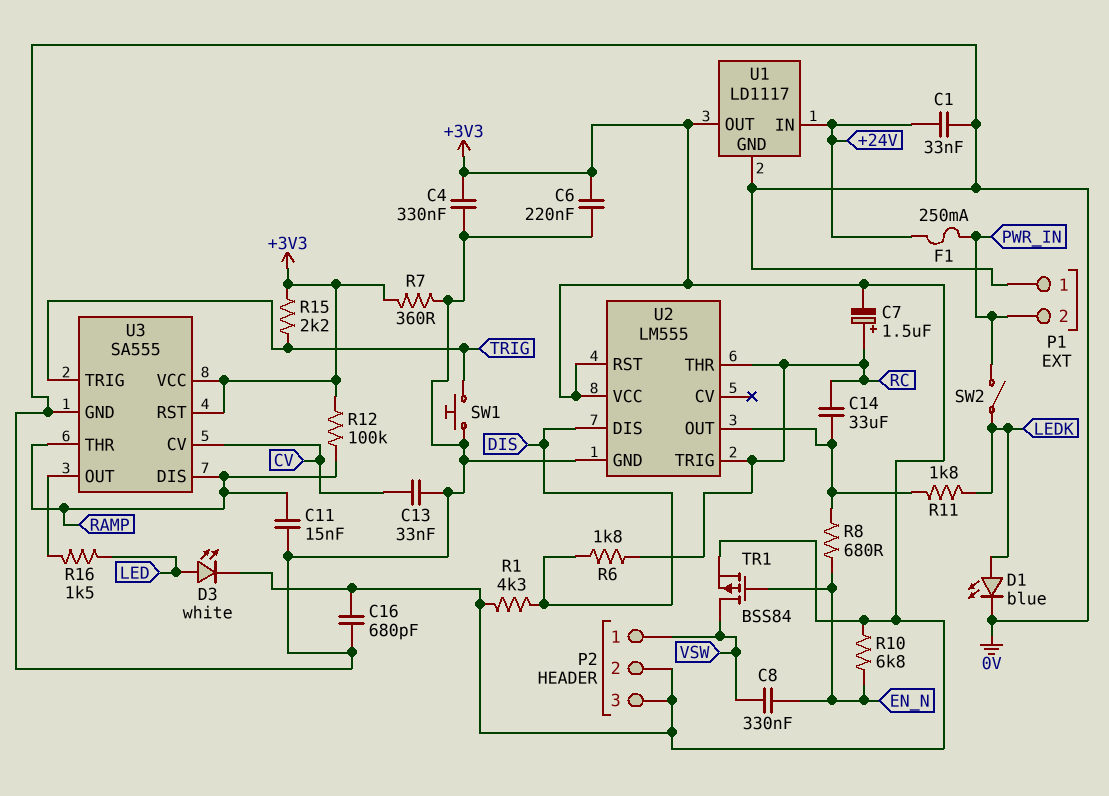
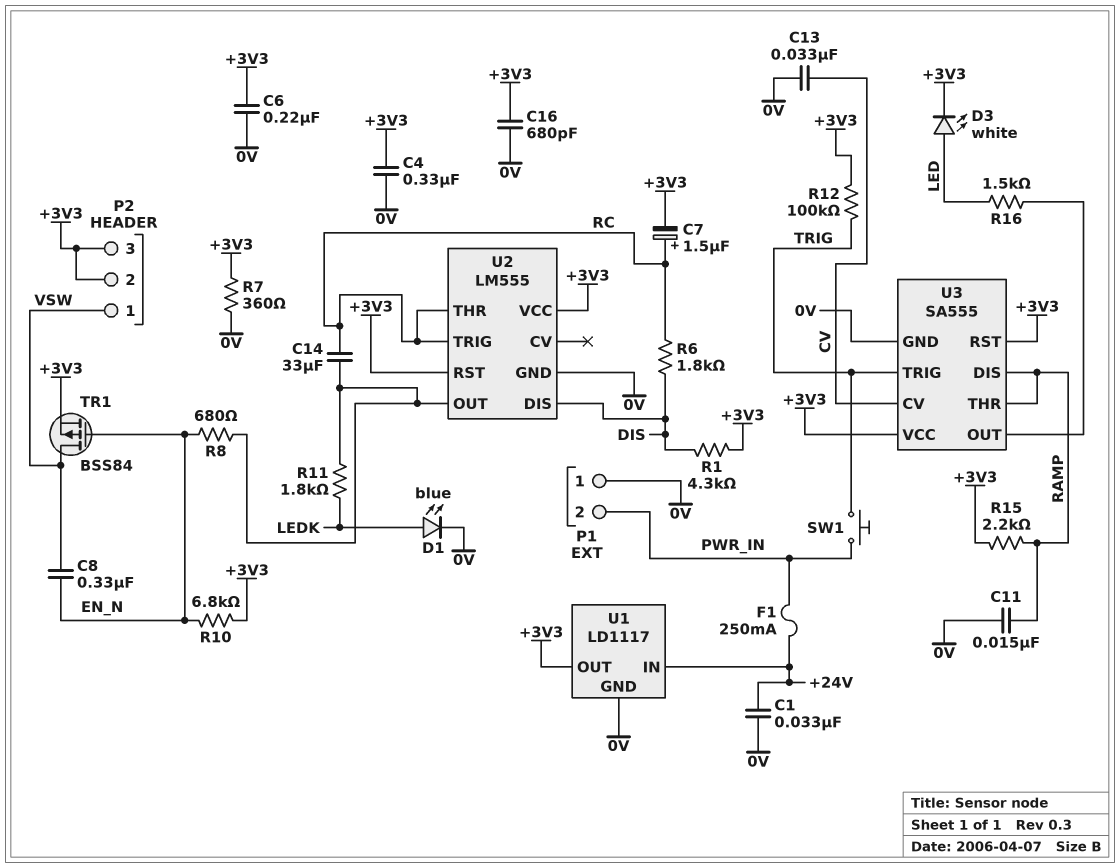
R12: 100k (+3V3, RAMP) -> 100k (+3V3, TRIG)
R15: 2.2k (+3V3, TRIG) -> 2.2k (+3V3, RAMP)
SW1: button (0V, TRIG) -> button (PWR_IN, TRIG)
SW2: switch (LEDK, PWR_IN) -> none

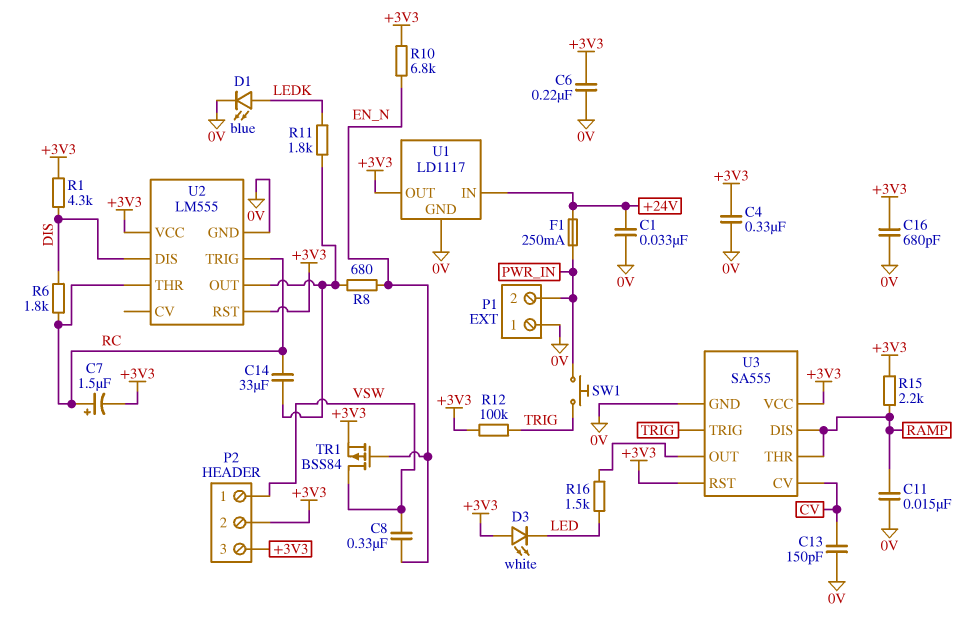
C13: 33nF (0V, CV) -> 150pF (0V, CV)
D3: LED white (A LED, K +3V3) -> LED white (A +3V3, K LED)
R7: 360 (+3V3, 0V) -> none

